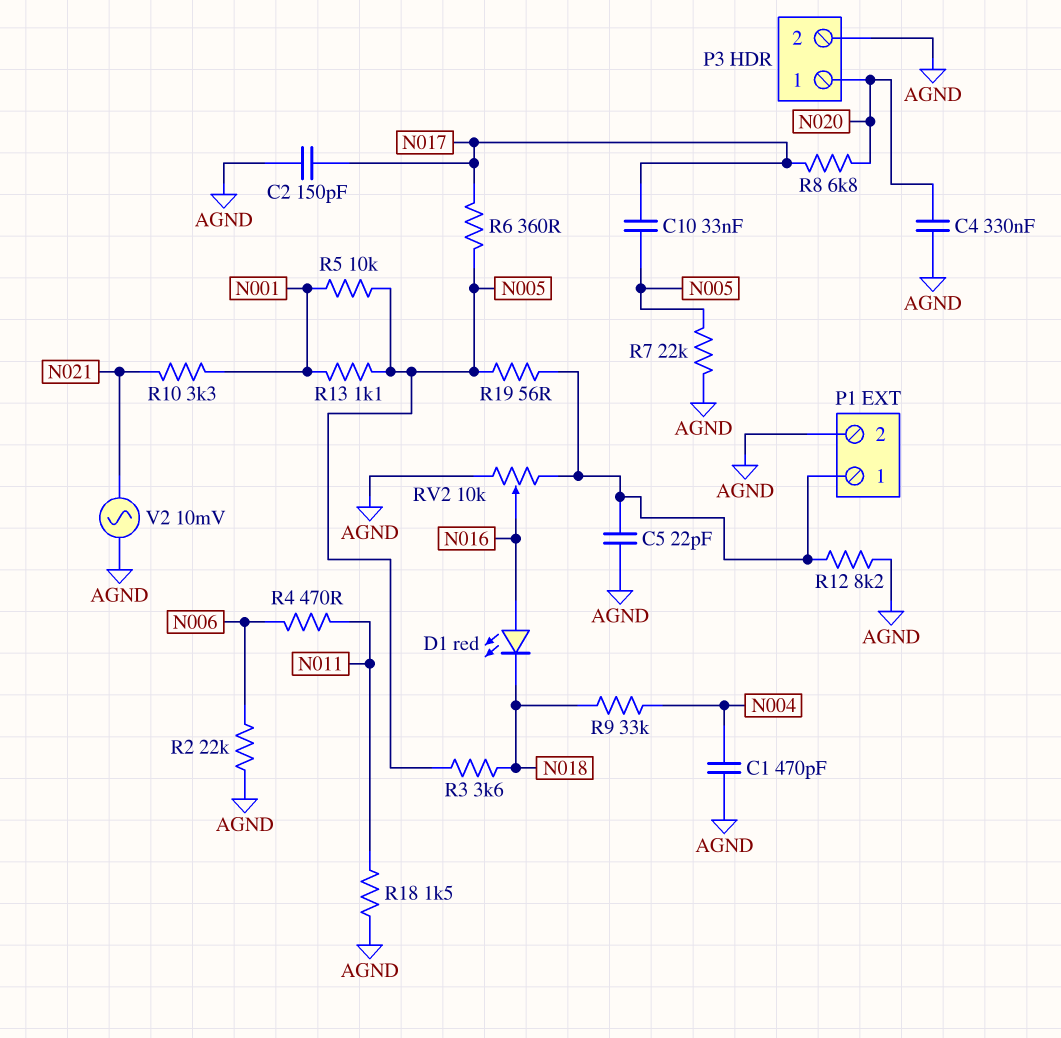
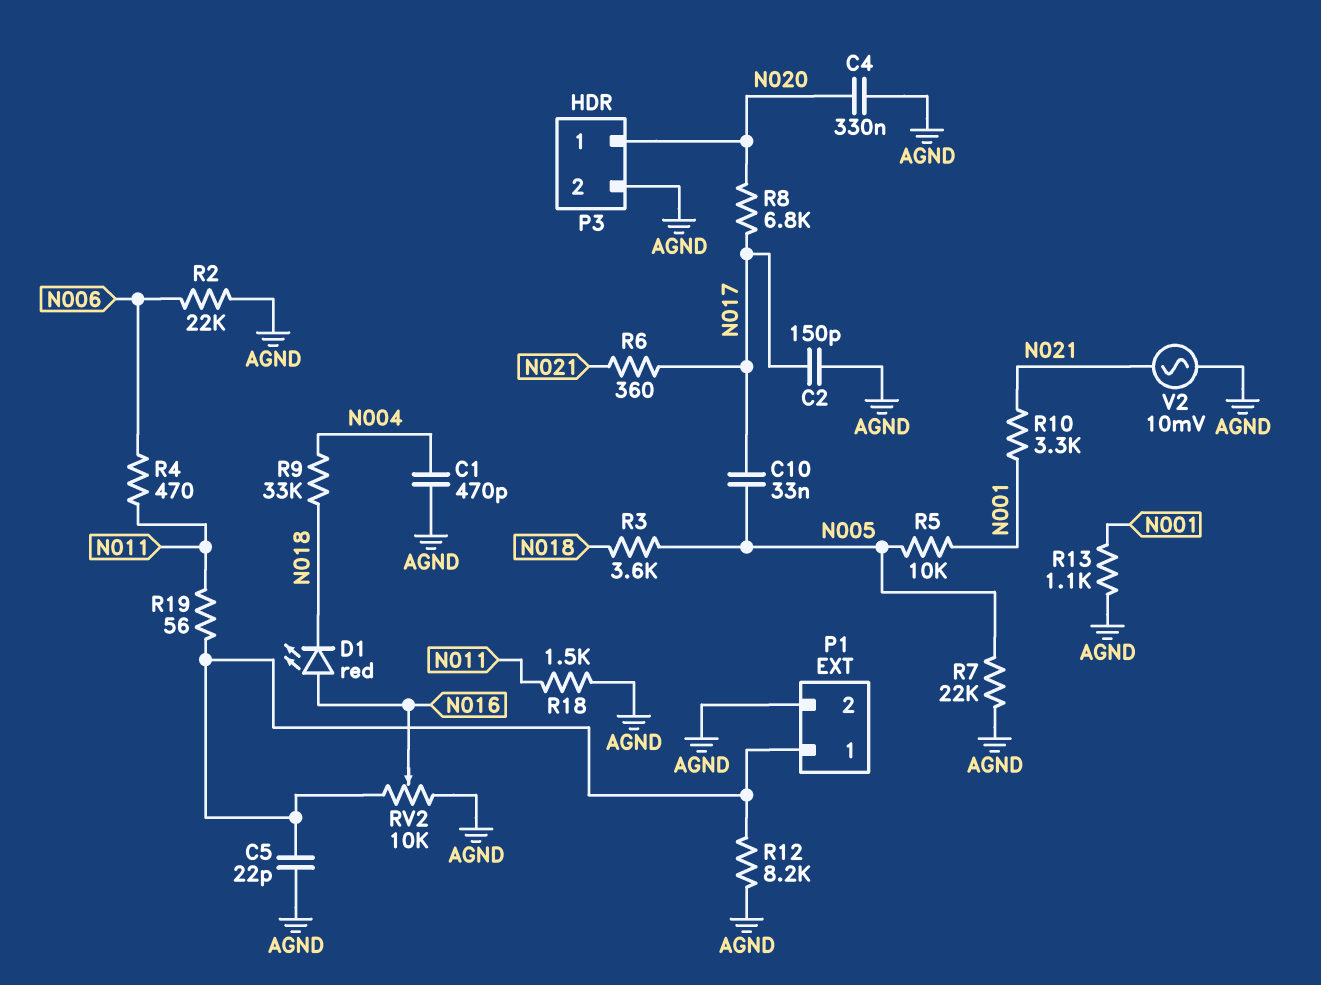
R6: 360 (N005, N017) -> 360 (N017, N021)
R13: 1.1k (N001, N005) -> 1.1k (AGND, N001)
R19: 56 (N005, P1/1) -> 56 (N011, P1/1)

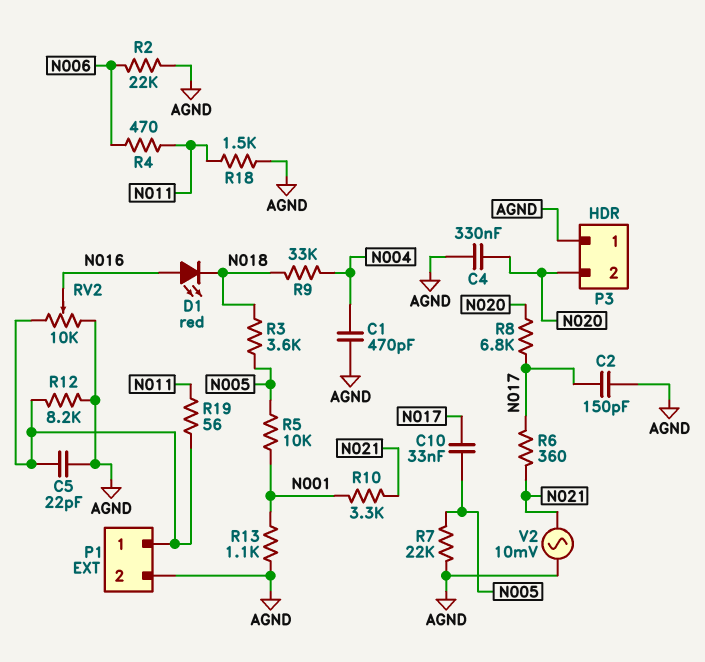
P3 pin 1: N020 -> AGND
P3 pin 2: AGND -> N020

